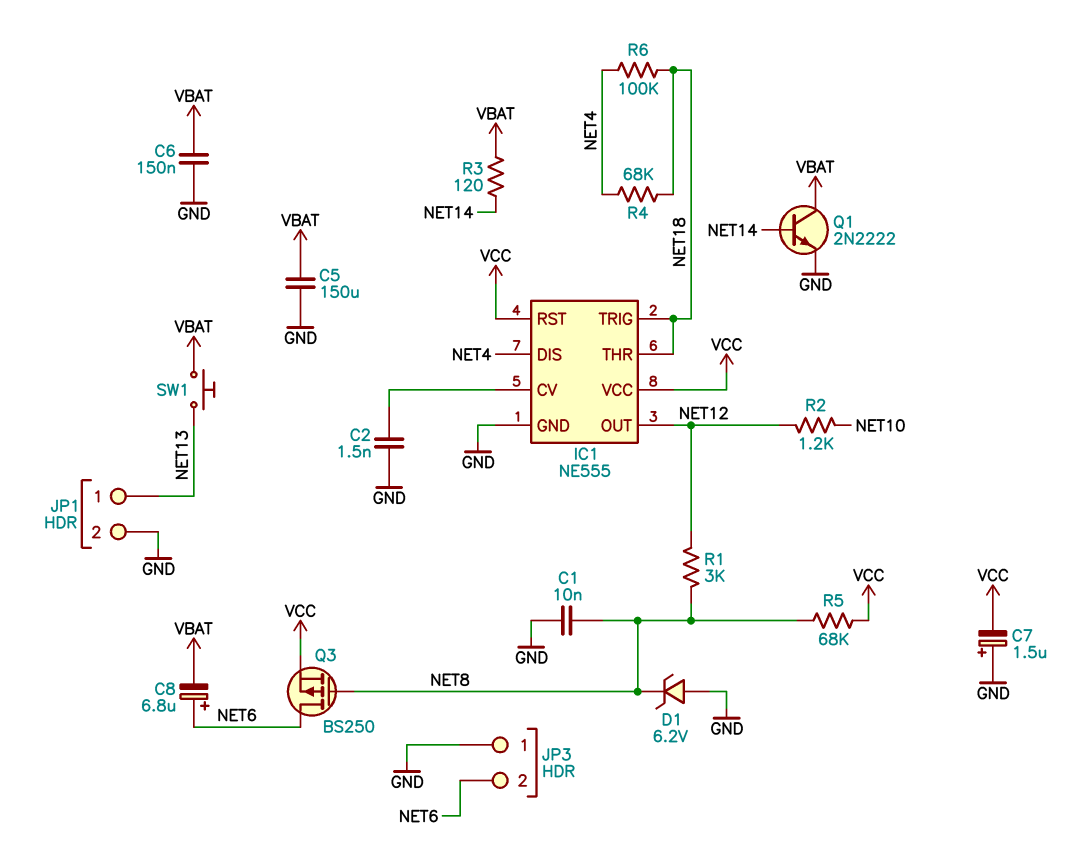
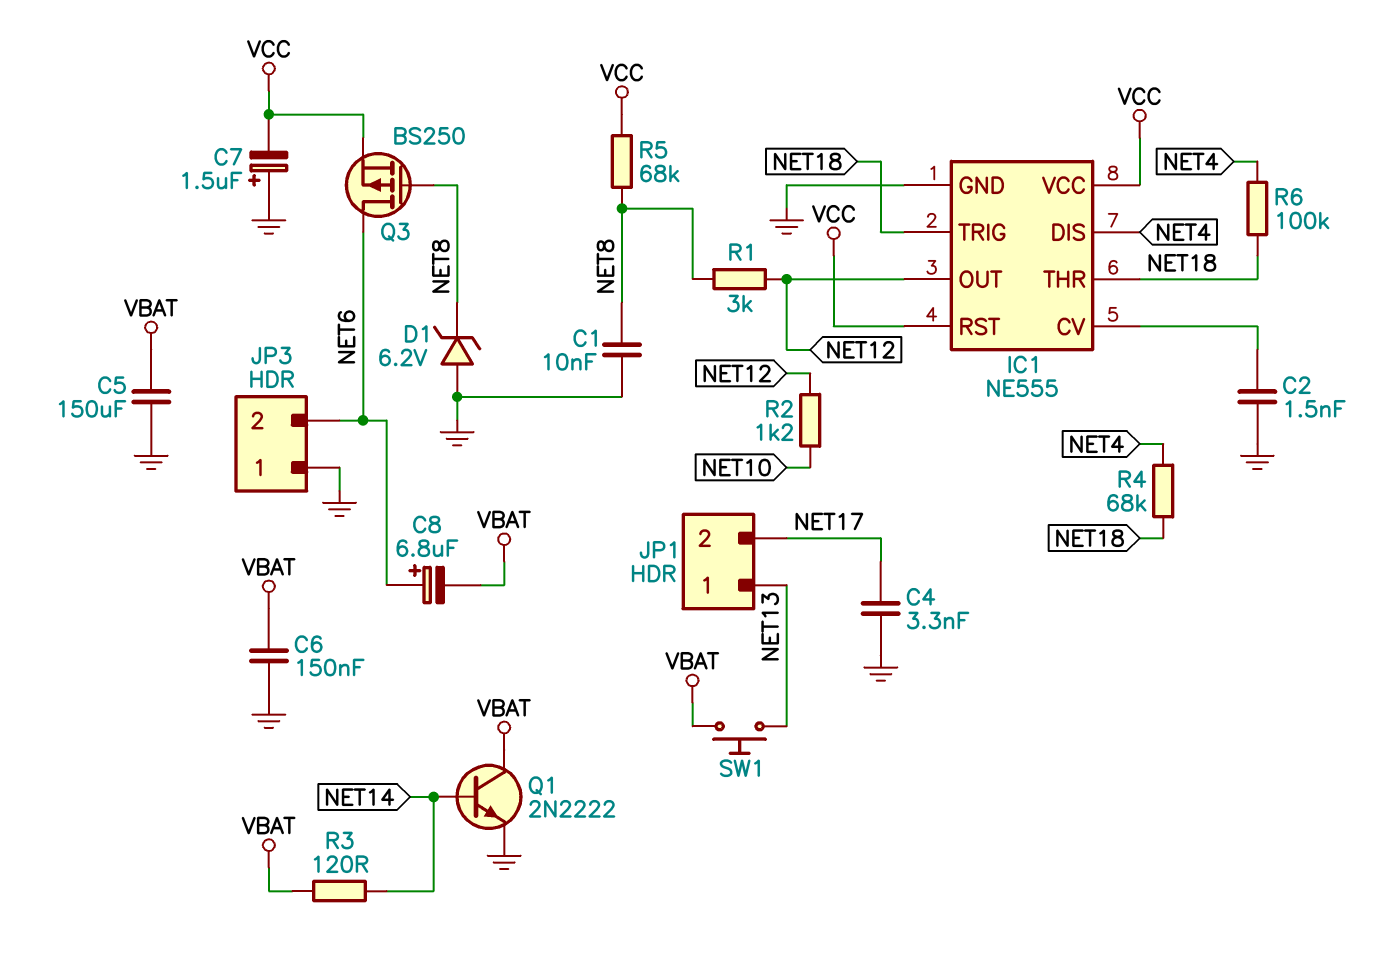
C4: none -> 3.3nF (GND, NET17)
JP1 pin 2: GND -> NET17

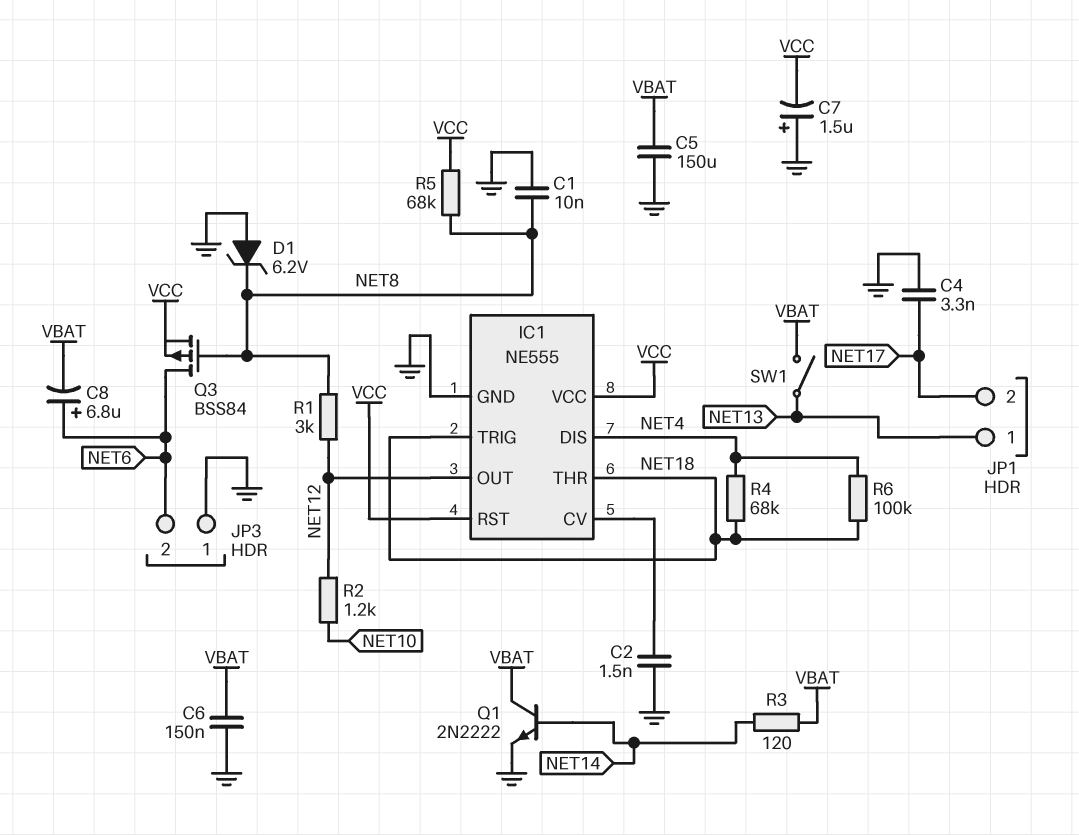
Q3: PMOS BS250 (G NET8, D NET6, S VCC) -> PMOS BSS84 (G NET8, D NET6, S VCC)
SW1: button (NET13, VBAT) -> switch (NET13, VBAT)

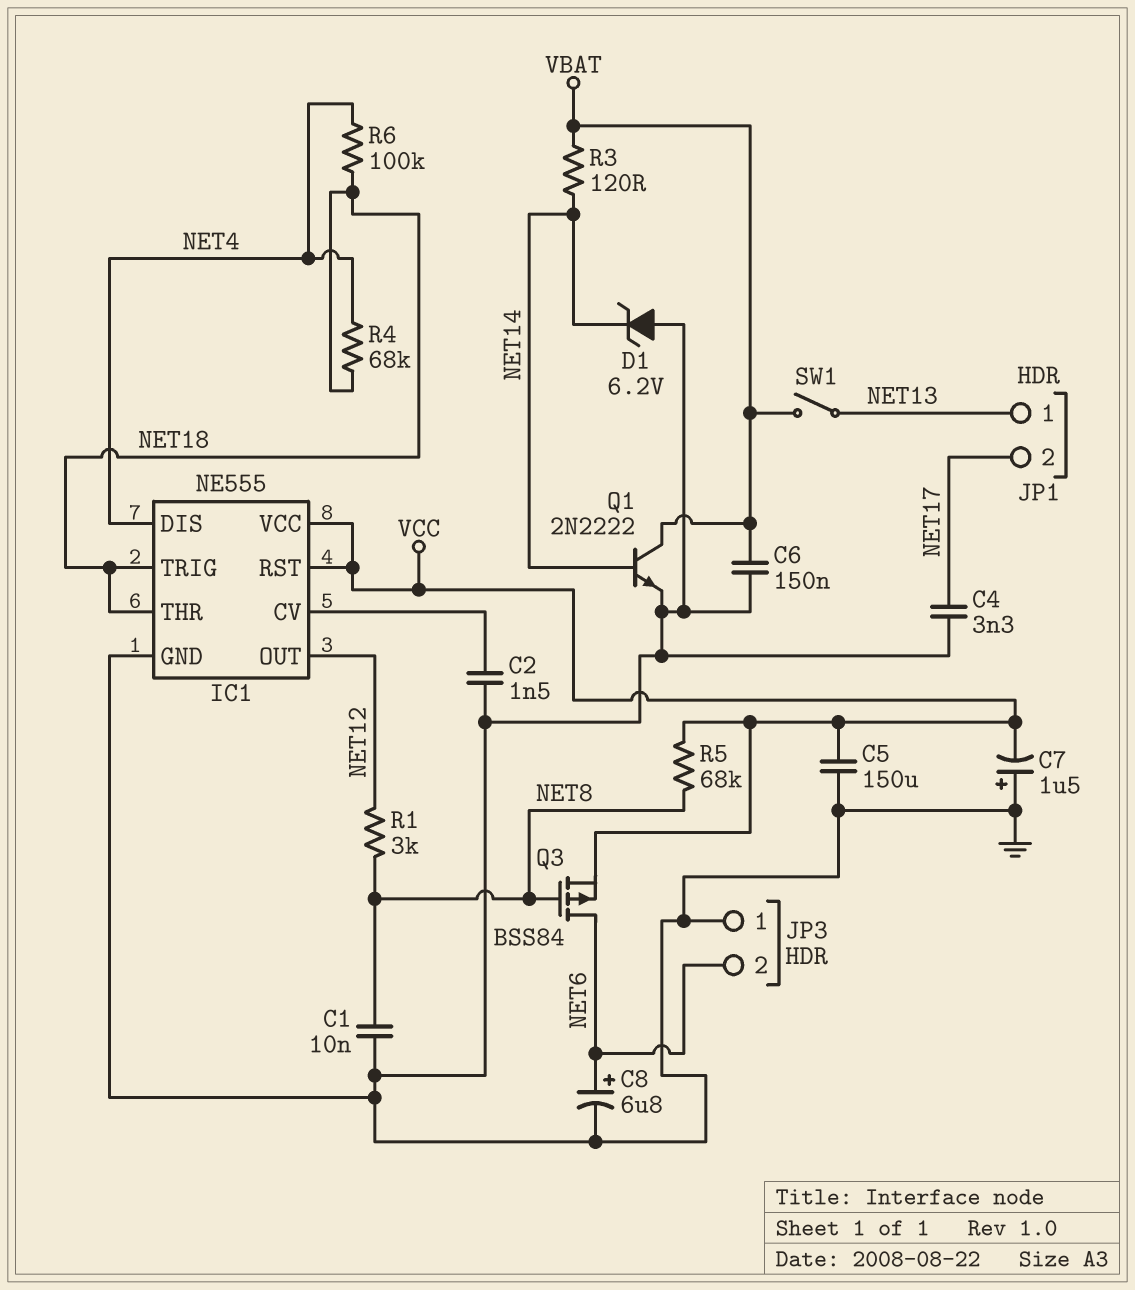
C5: 150uF (GND, VBAT) -> 150uF (GND, VCC)
C8: 6.8uF (plus NET6, minus VBAT) -> 6.8uF (plus NET6, minus GND)
D1: zener 6.2V (A GND, K NET8) -> zener 6.2V (A GND, K NET14)
R2: 1.2k (NET10, NET12) -> none

